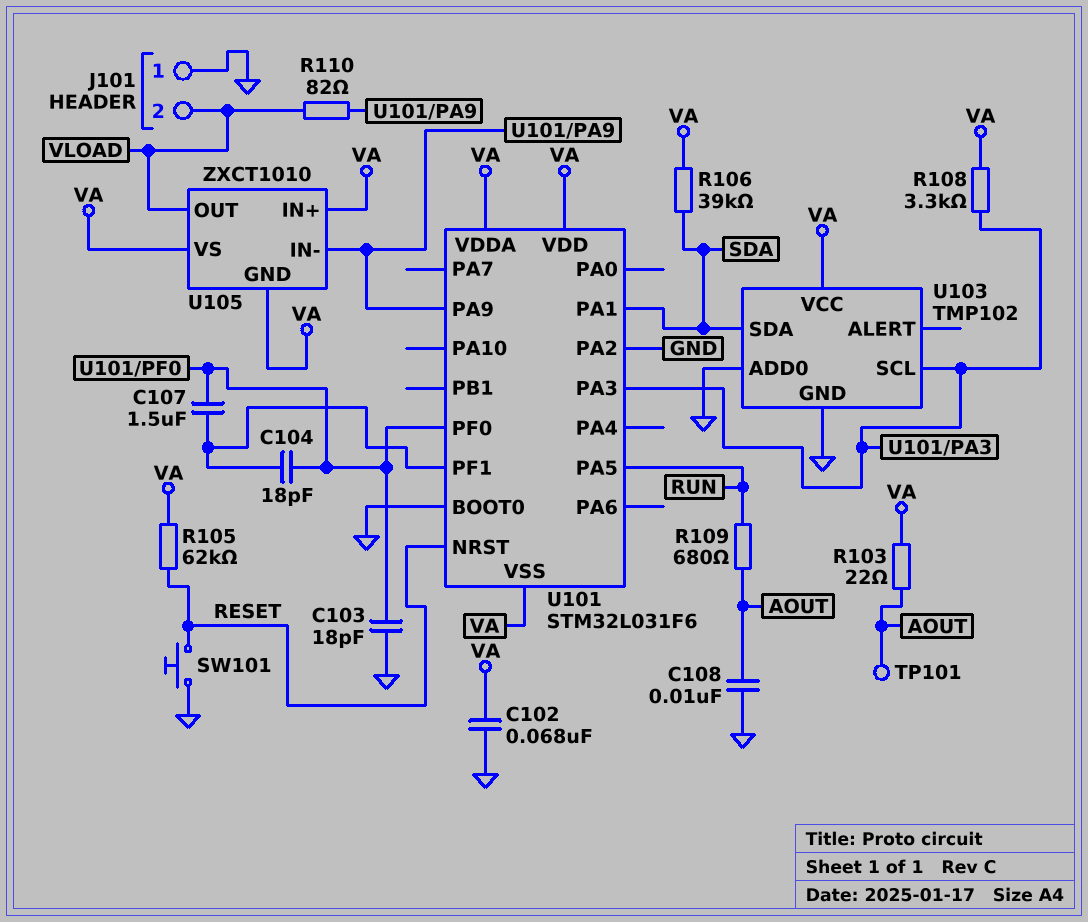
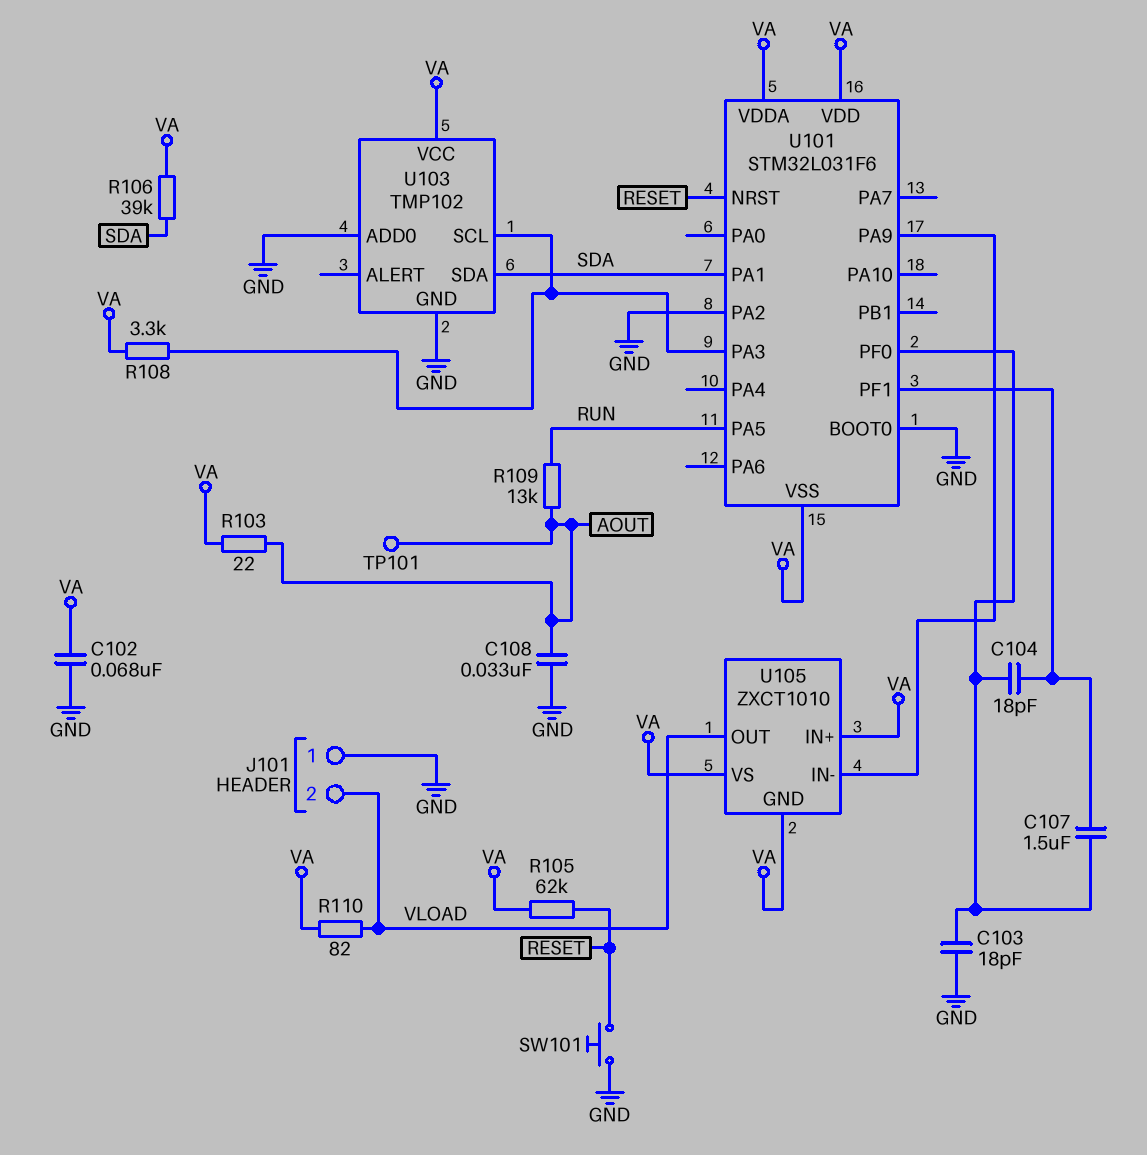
C108: 10nF (AOUT, GND) -> 33nF (AOUT, GND)
R109: 680 (AOUT, RUN) -> 13k (AOUT, RUN)
R110: 82 (U101/PA9, VLOAD) -> 82 (VA, VLOAD)

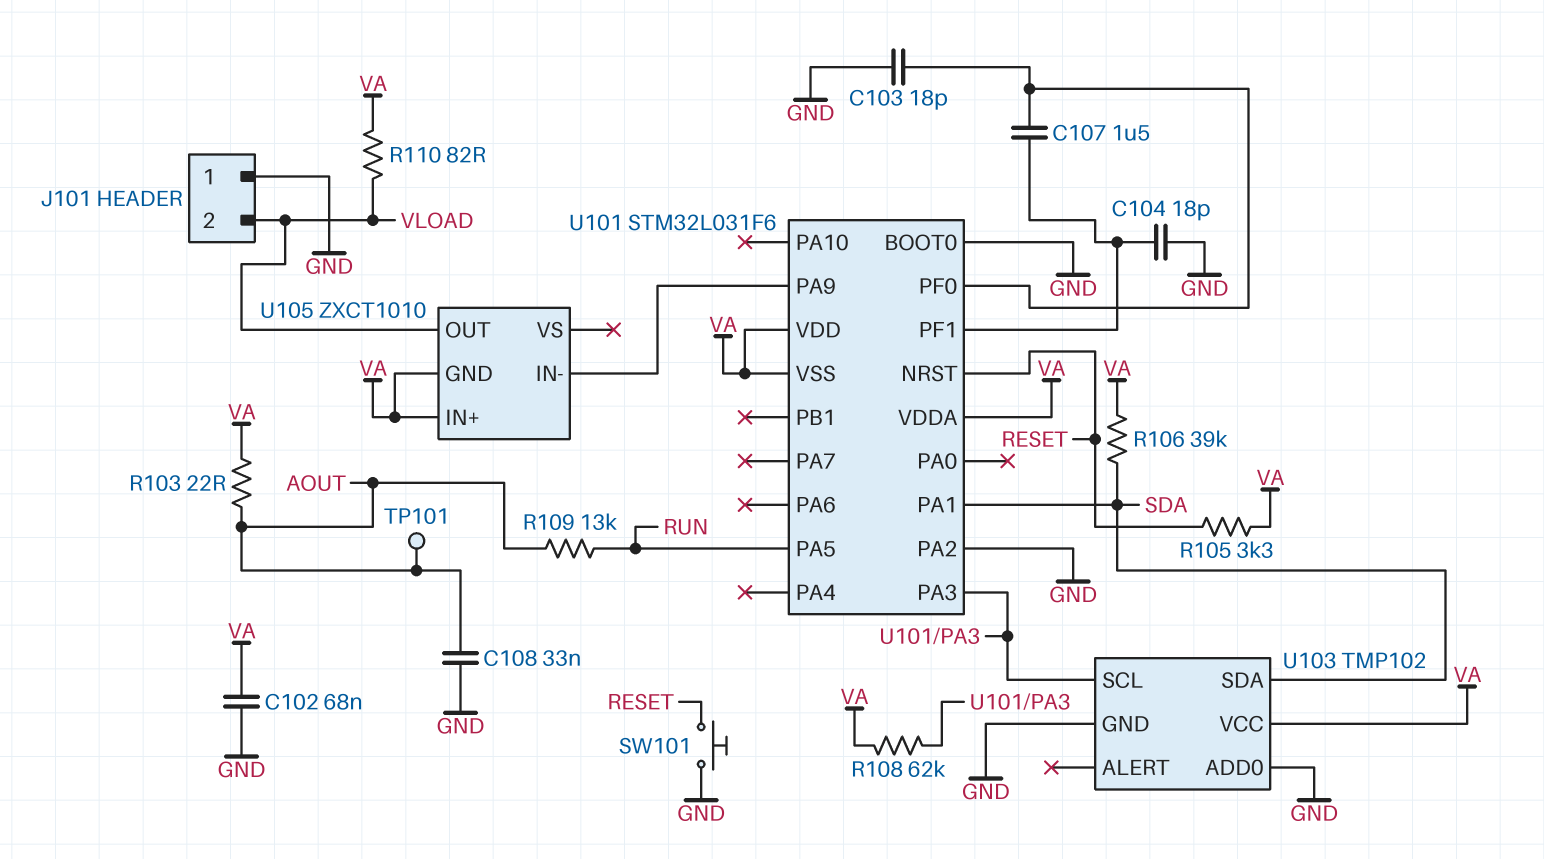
C104: 18pF (U101/PF0, U101/PF1) -> 18pF (GND, U101/PF1)
R105: 62k (RESET, VA) -> 3.3k (RESET, VA)
R108: 3.3k (U101/PA3, VA) -> 62k (U101/PA3, VA)
U105 pin VS: VA -> none

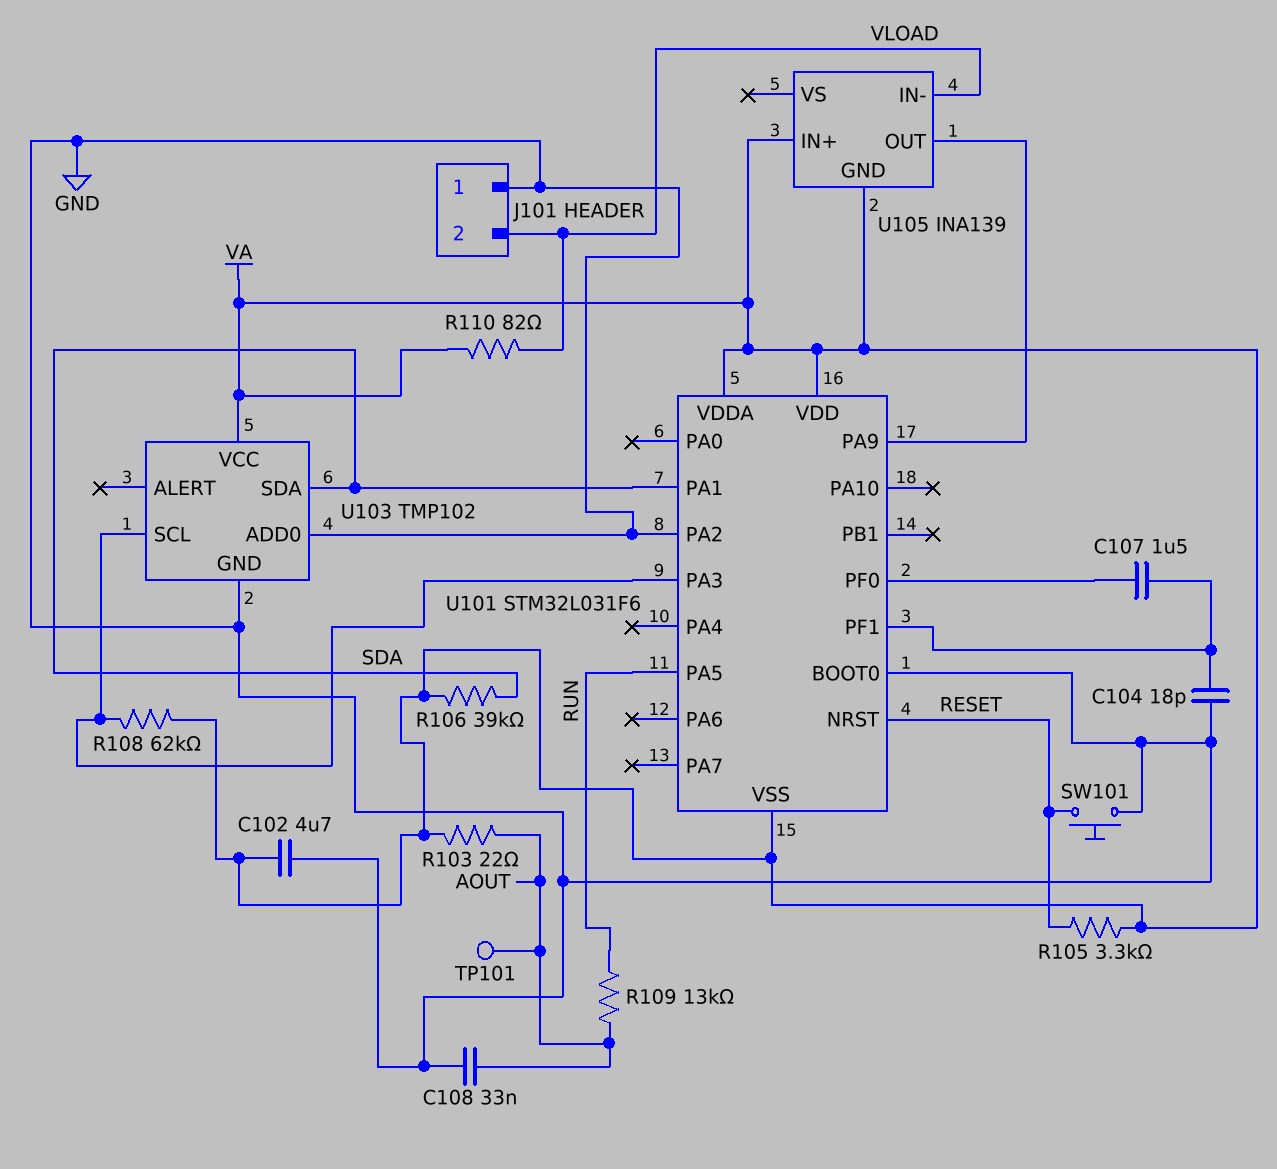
C102: 68nF (GND, VA) -> 4.7uF (GND, VA)
C103: 18pF (GND, U101/PF0) -> none
U105: ZXCT1010 -> INA139
U105 pin IN-: U101/PA9 -> VLOAD
U105 pin OUT: VLOAD -> U101/PA9

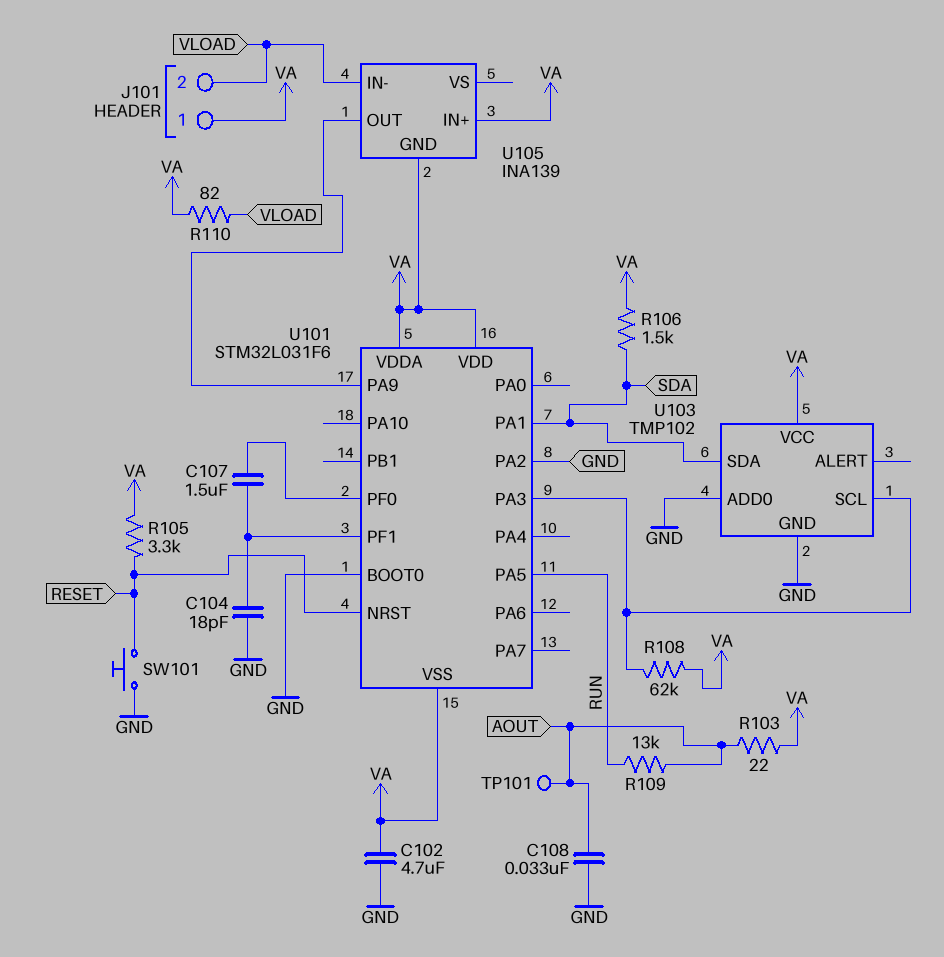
J101 pin 1: GND -> VA
R106: 39k (SDA, VA) -> 1.5k (SDA, VA)

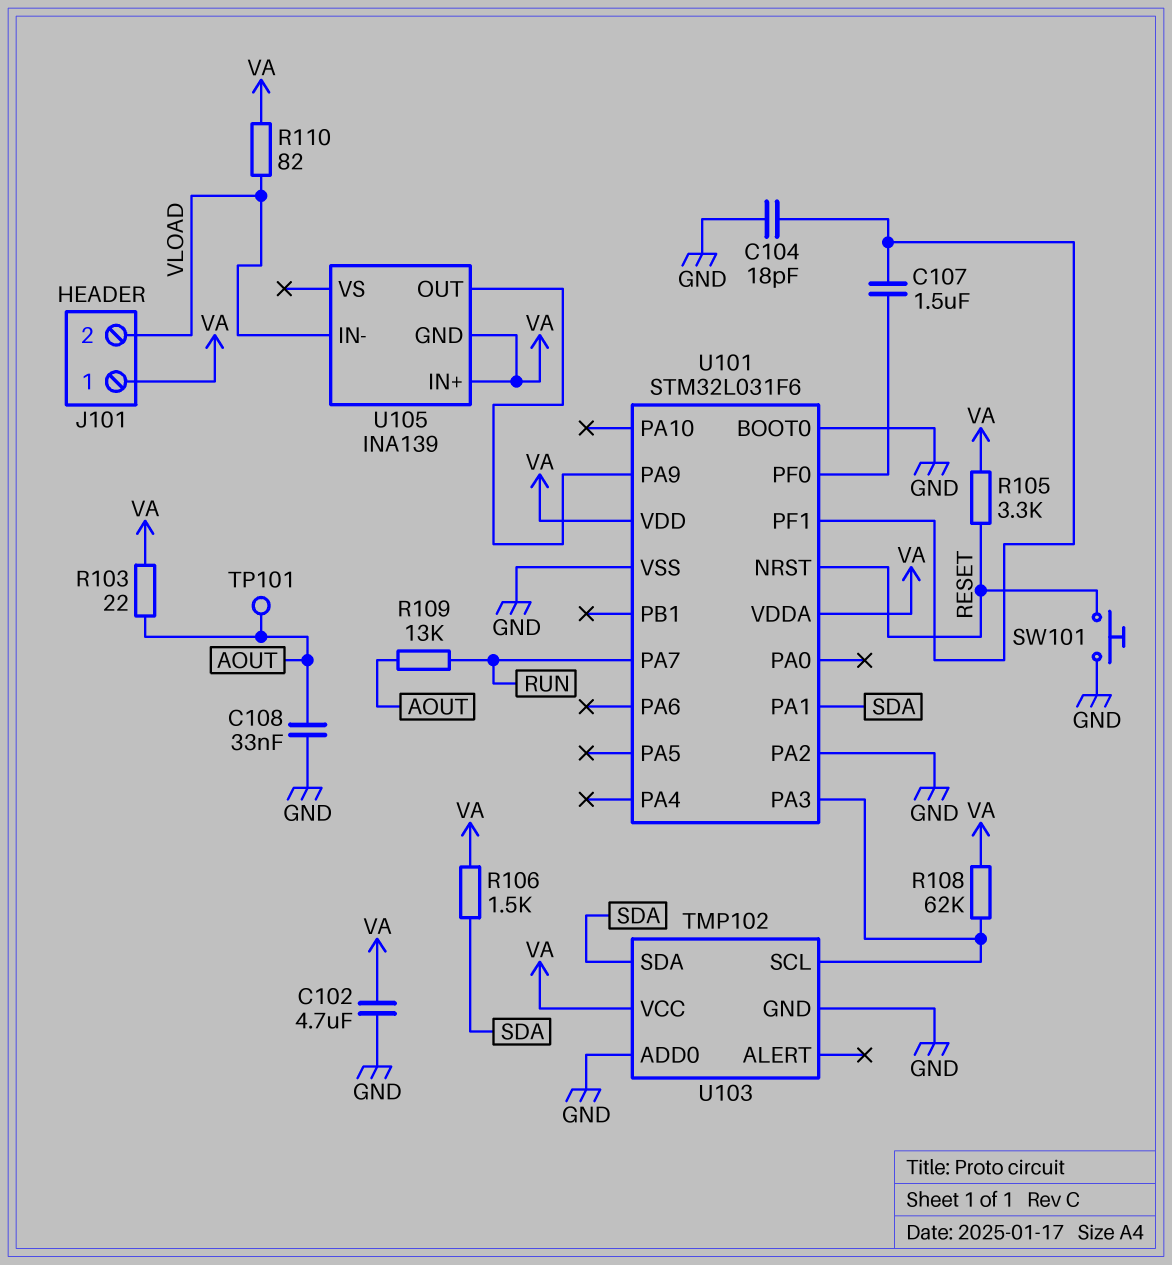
U101 pin PA5: RUN -> none
U101 pin PA7: none -> RUN
U101 pin VSS: VA -> GND

